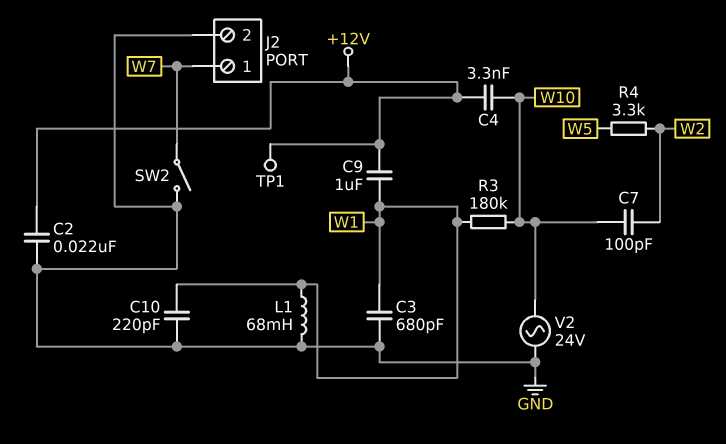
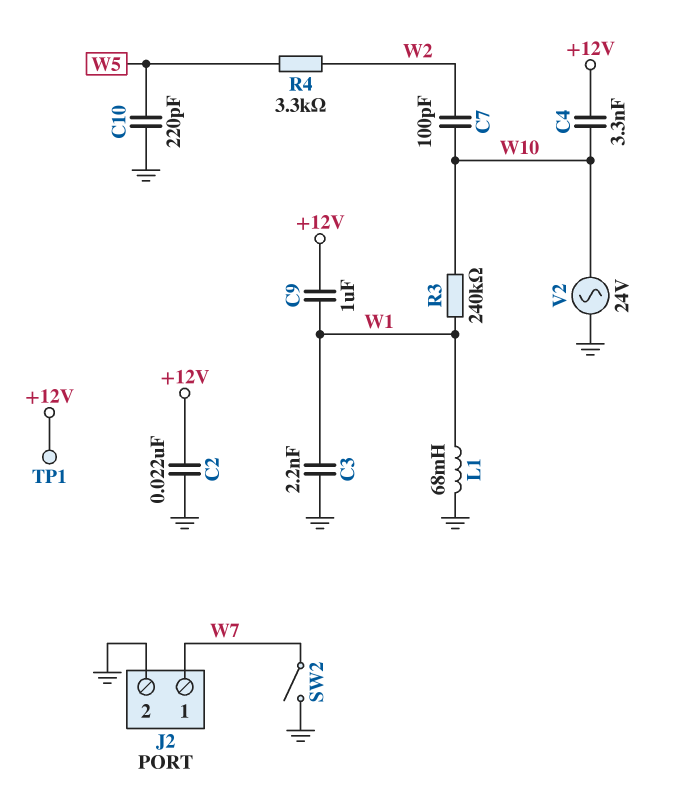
C3: 680pF (GND, W1) -> 2.2nF (GND, W1)
C10: 220pF (GND, W1) -> 220pF (GND, W5)
R3: 180k (W1, W10) -> 240k (W1, W10)

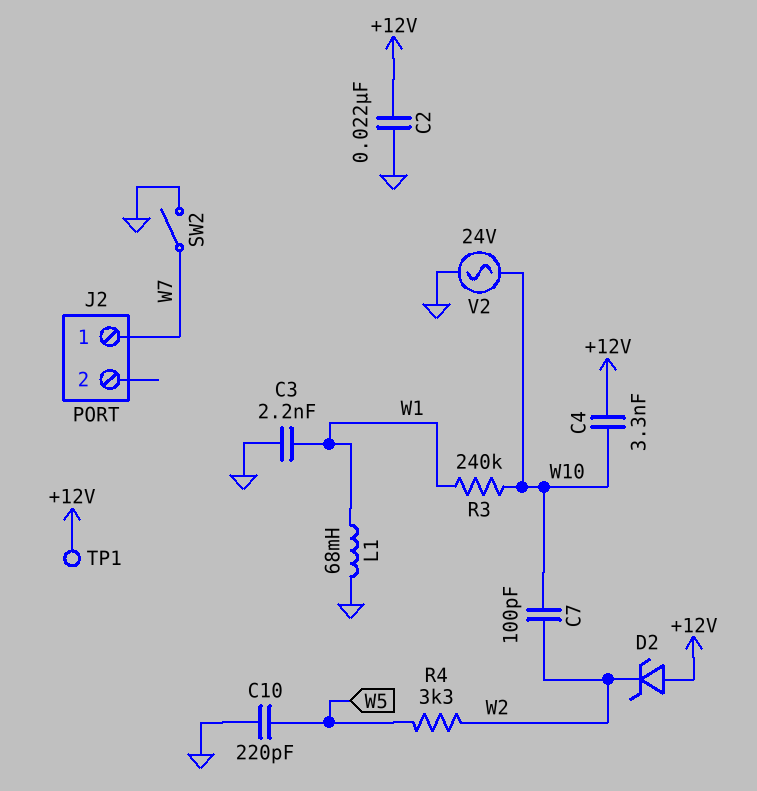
C9: 1uF (+12V, W1) -> none
D2: none -> zener (A +12V, K W2)
J2 pin 2: GND -> none

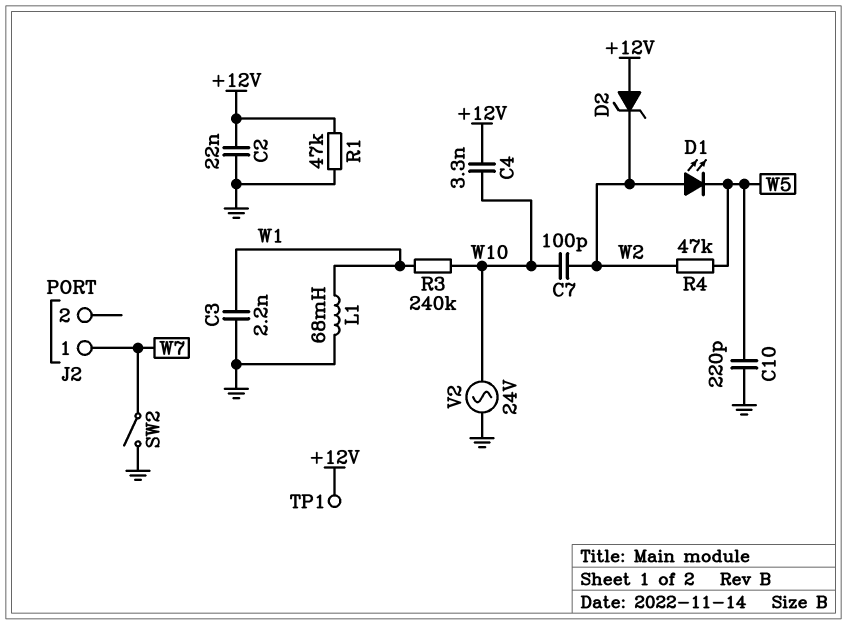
D1: none -> LED (A W2, K W5)
R1: none -> 47k (+12V, GND)
R4: 3.3k (W2, W5) -> 47k (W2, W5)

